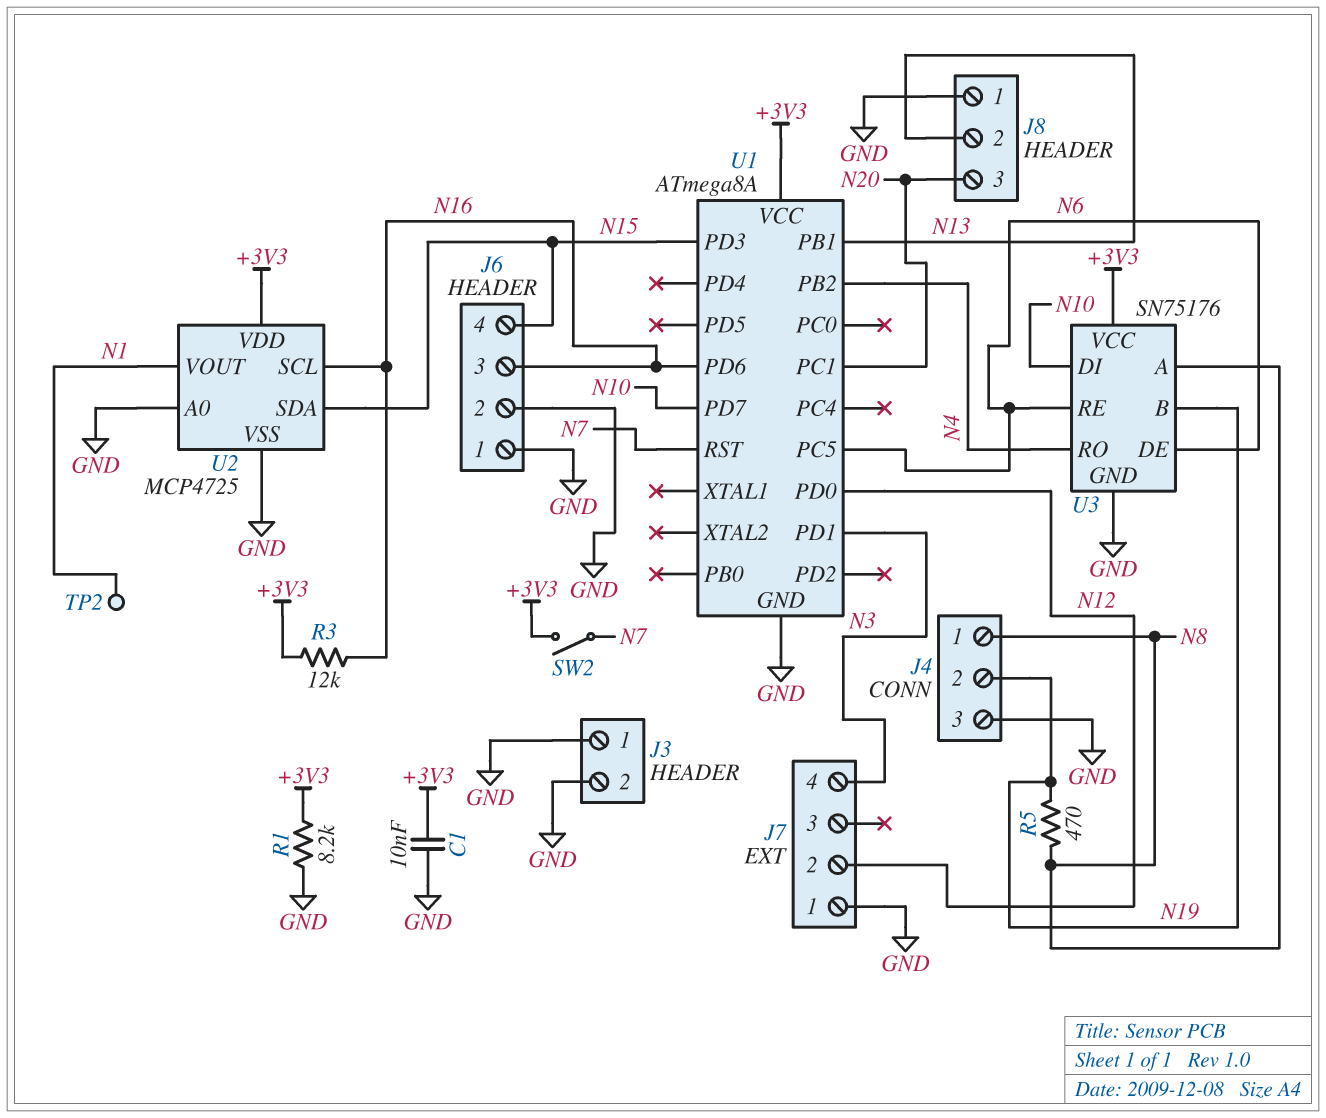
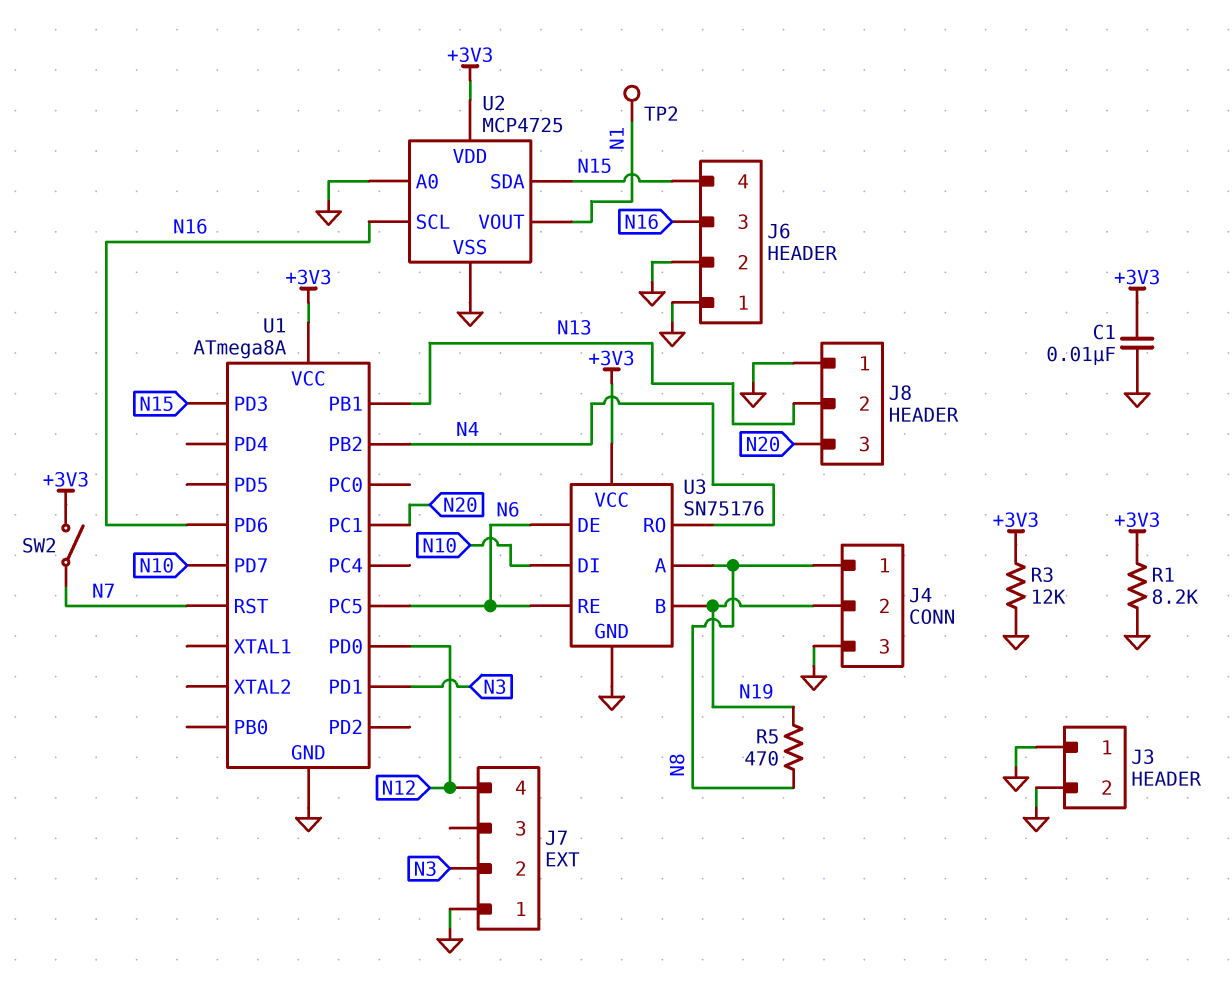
J7 pin 2: N12 -> N3
J7 pin 4: N3 -> N12
R3: 12k (+3V3, N16) -> 12k (+3V3, GND)

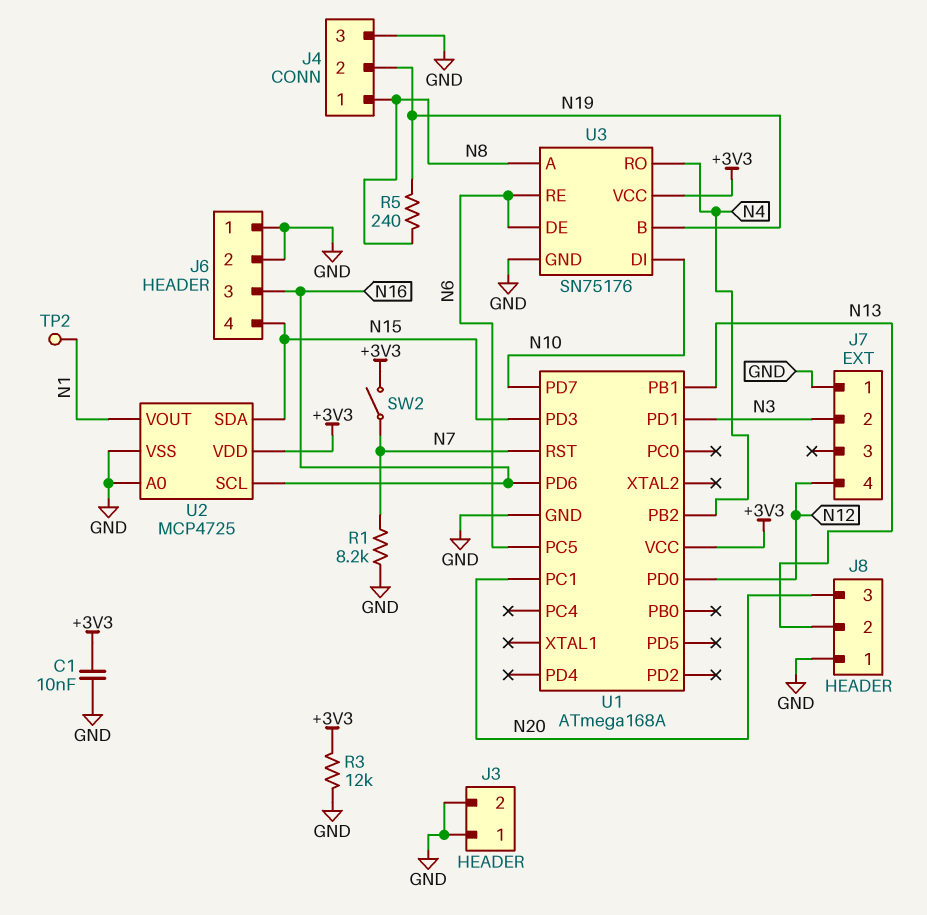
R1: 8.2k (+3V3, GND) -> 8.2k (GND, N7)
R5: 470 (N8, N19) -> 240 (N8, N19)
U1: ATmega8A -> ATmega168A

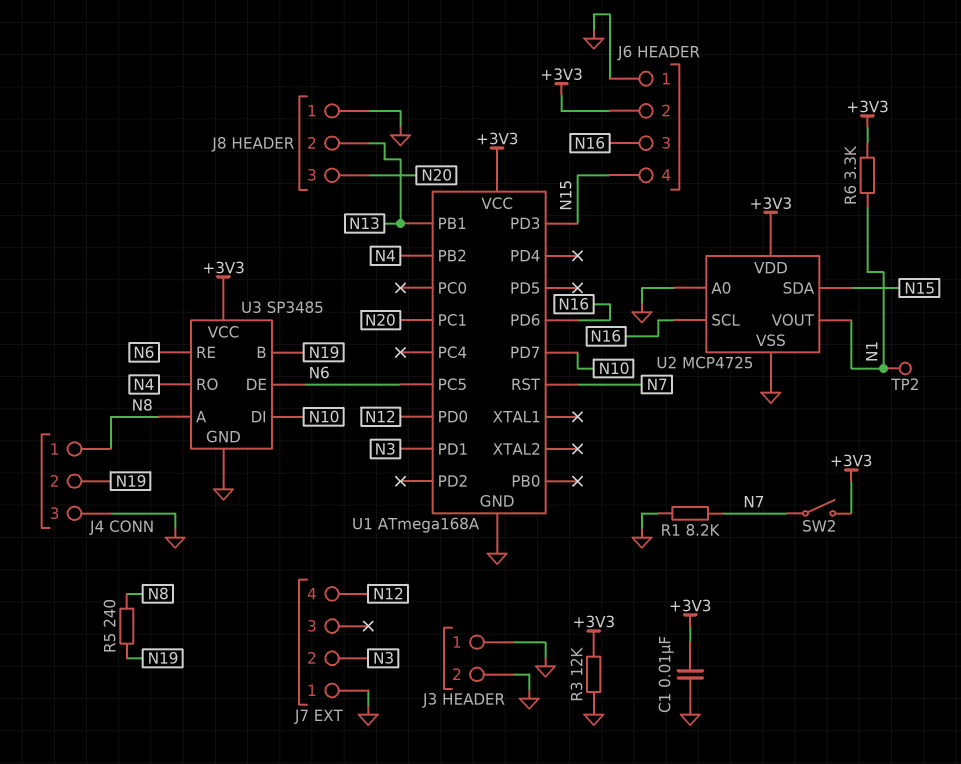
J6 pin 2: GND -> +3V3
R6: none -> 3.3k (+3V3, N1)
U3: SN75176 -> SP3485

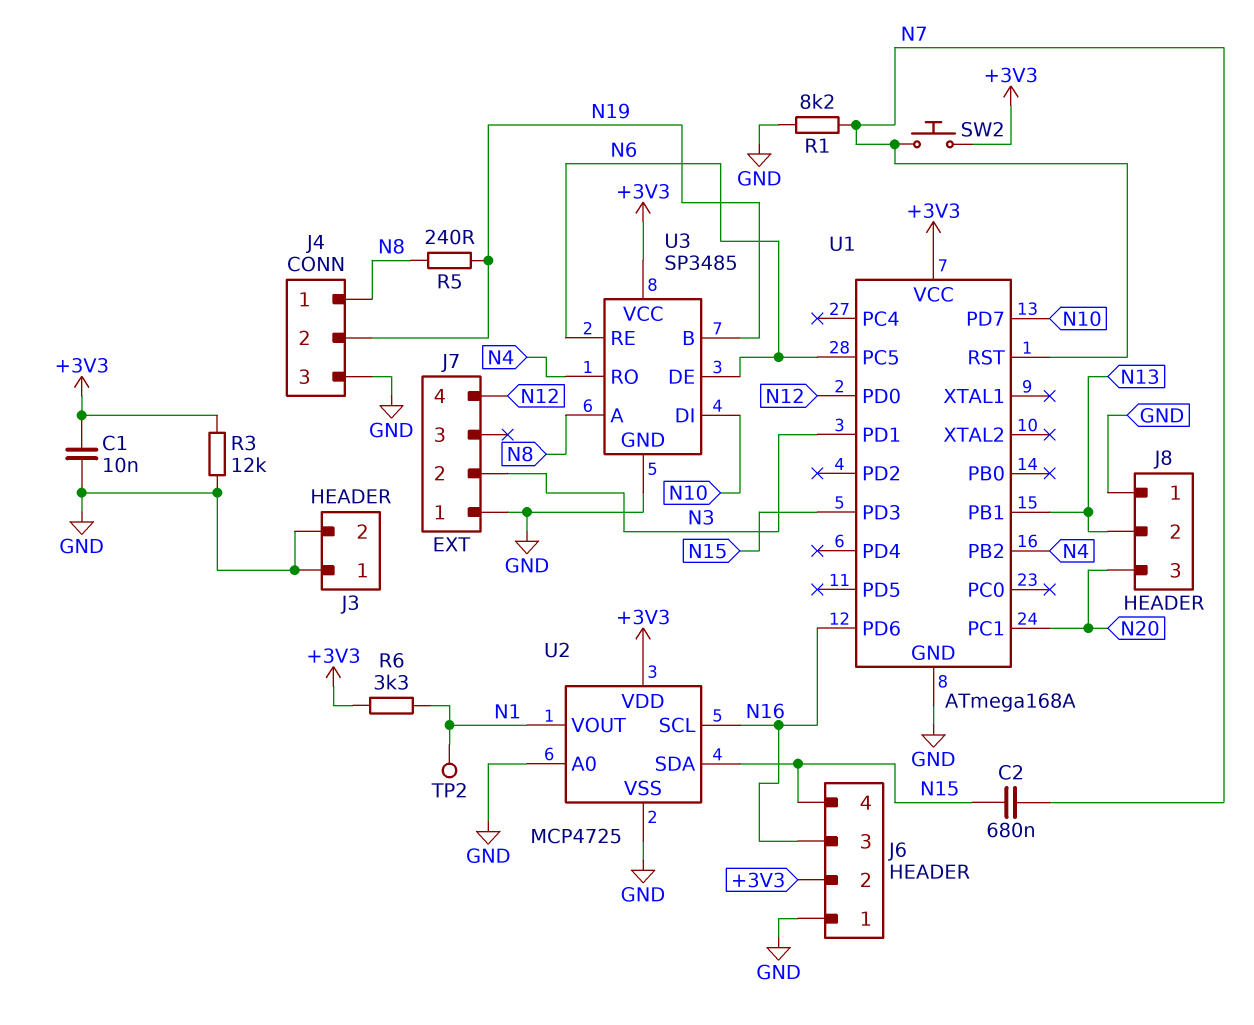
C2: none -> 680nF (N7, N15)
SW2: switch (+3V3, N7) -> button (+3V3, N7)

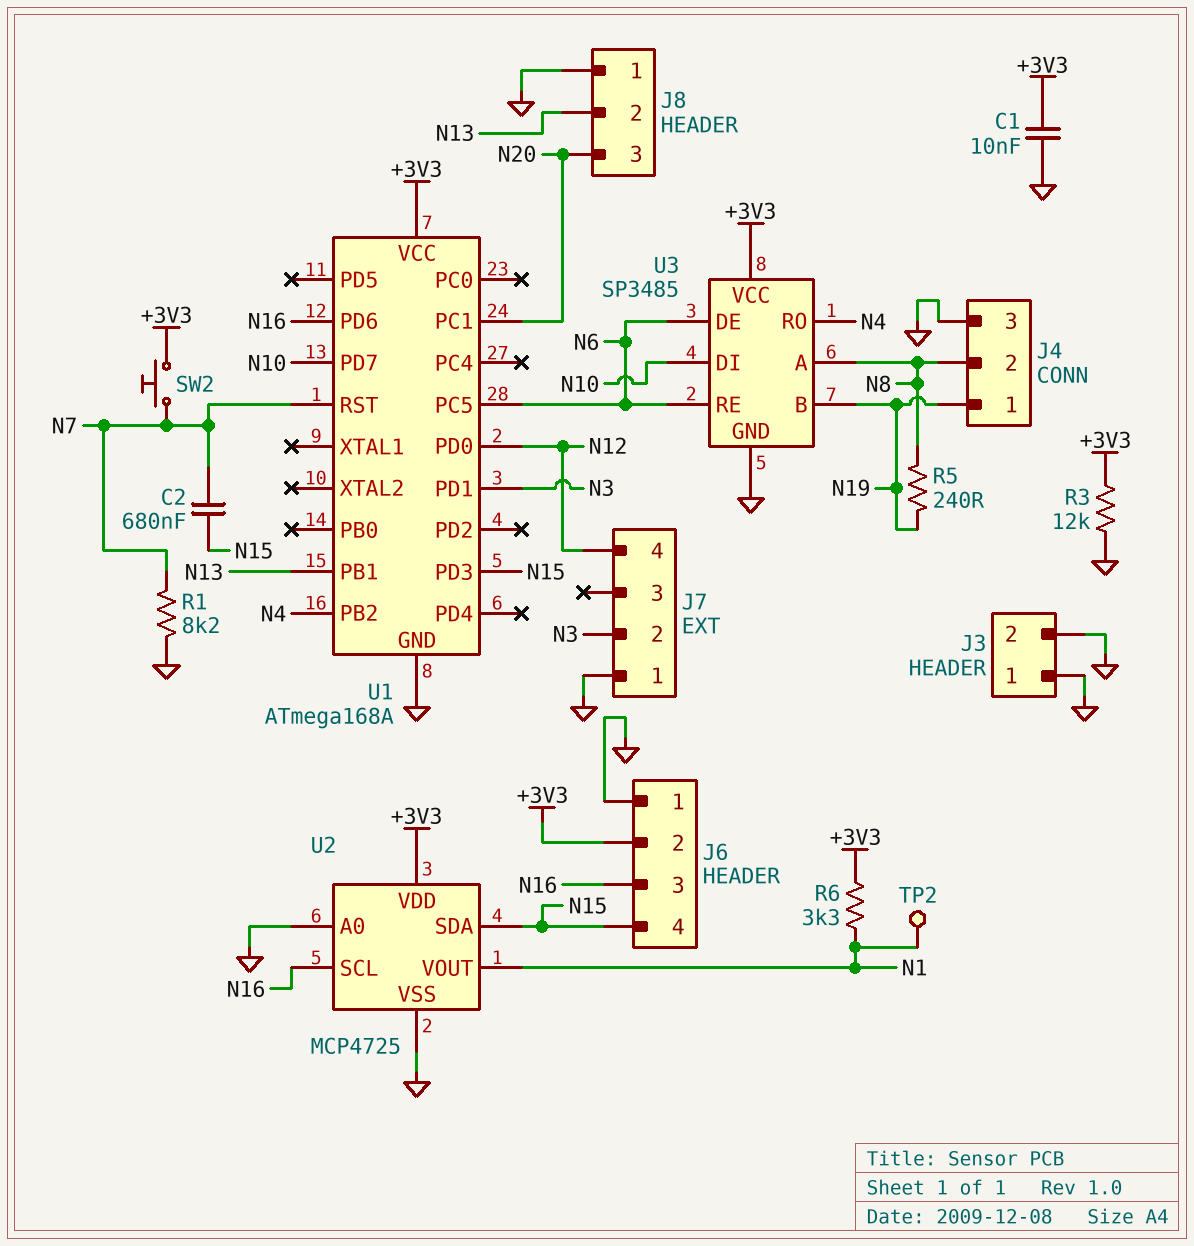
J4 pin 1: N8 -> N19
J4 pin 2: N19 -> N8

